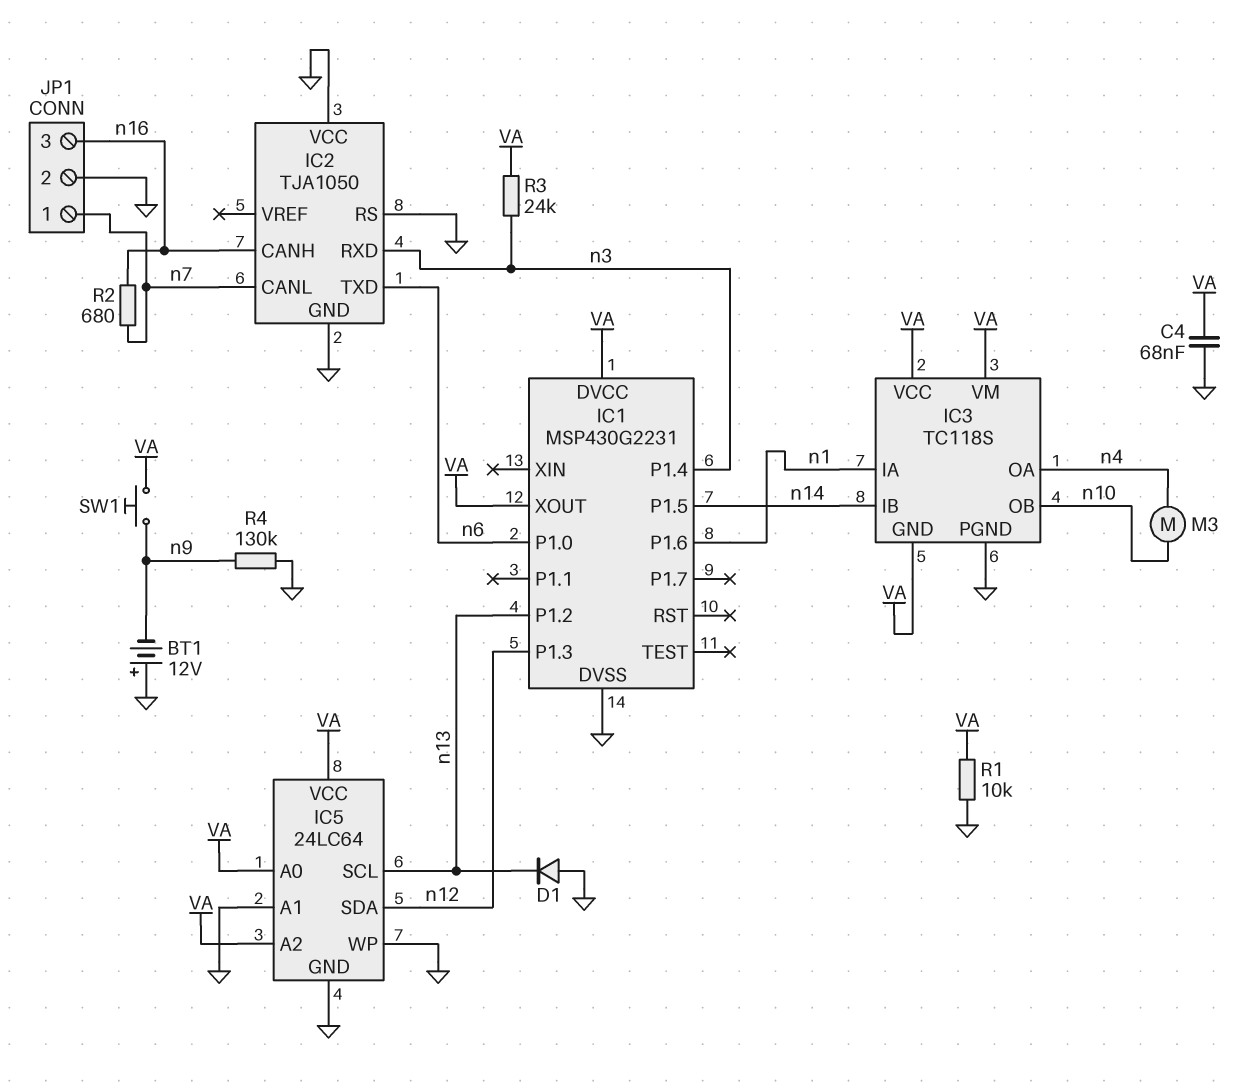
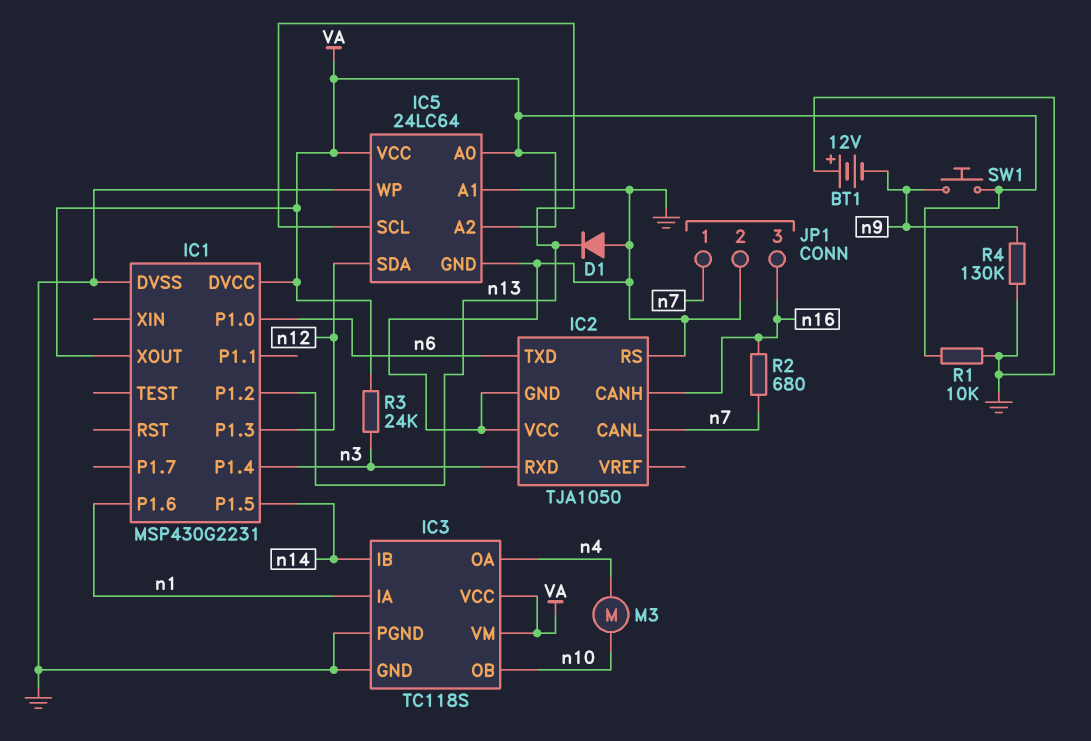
C4: 68nF (GND, VA) -> none
IC3 pin GND: VA -> GND

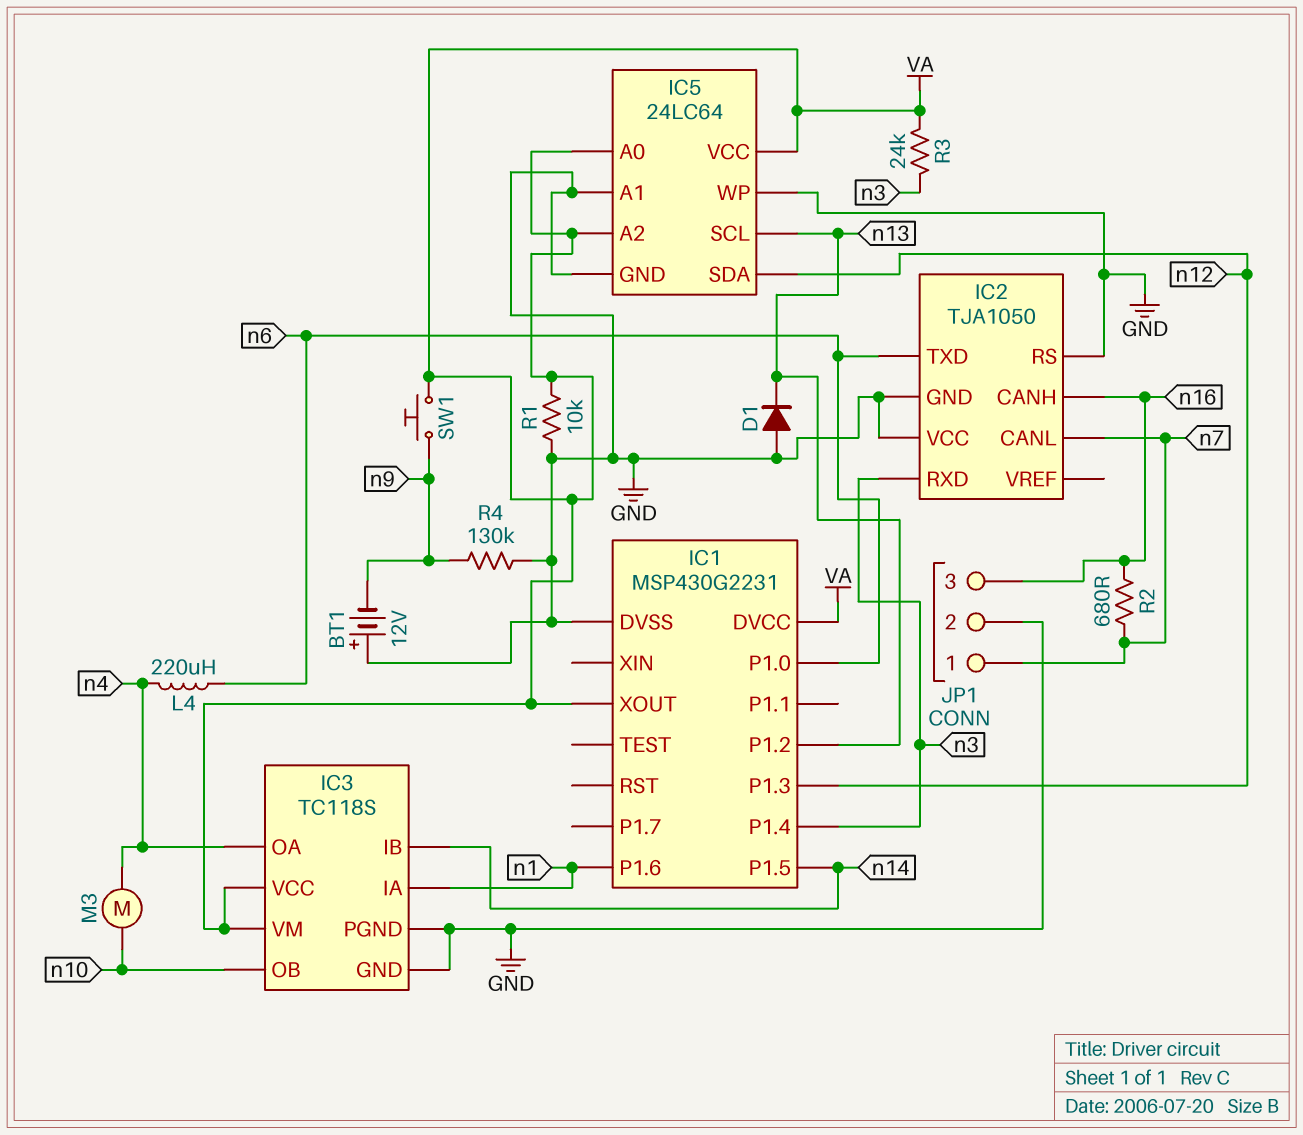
L4: none -> 220uH (n4, n6)

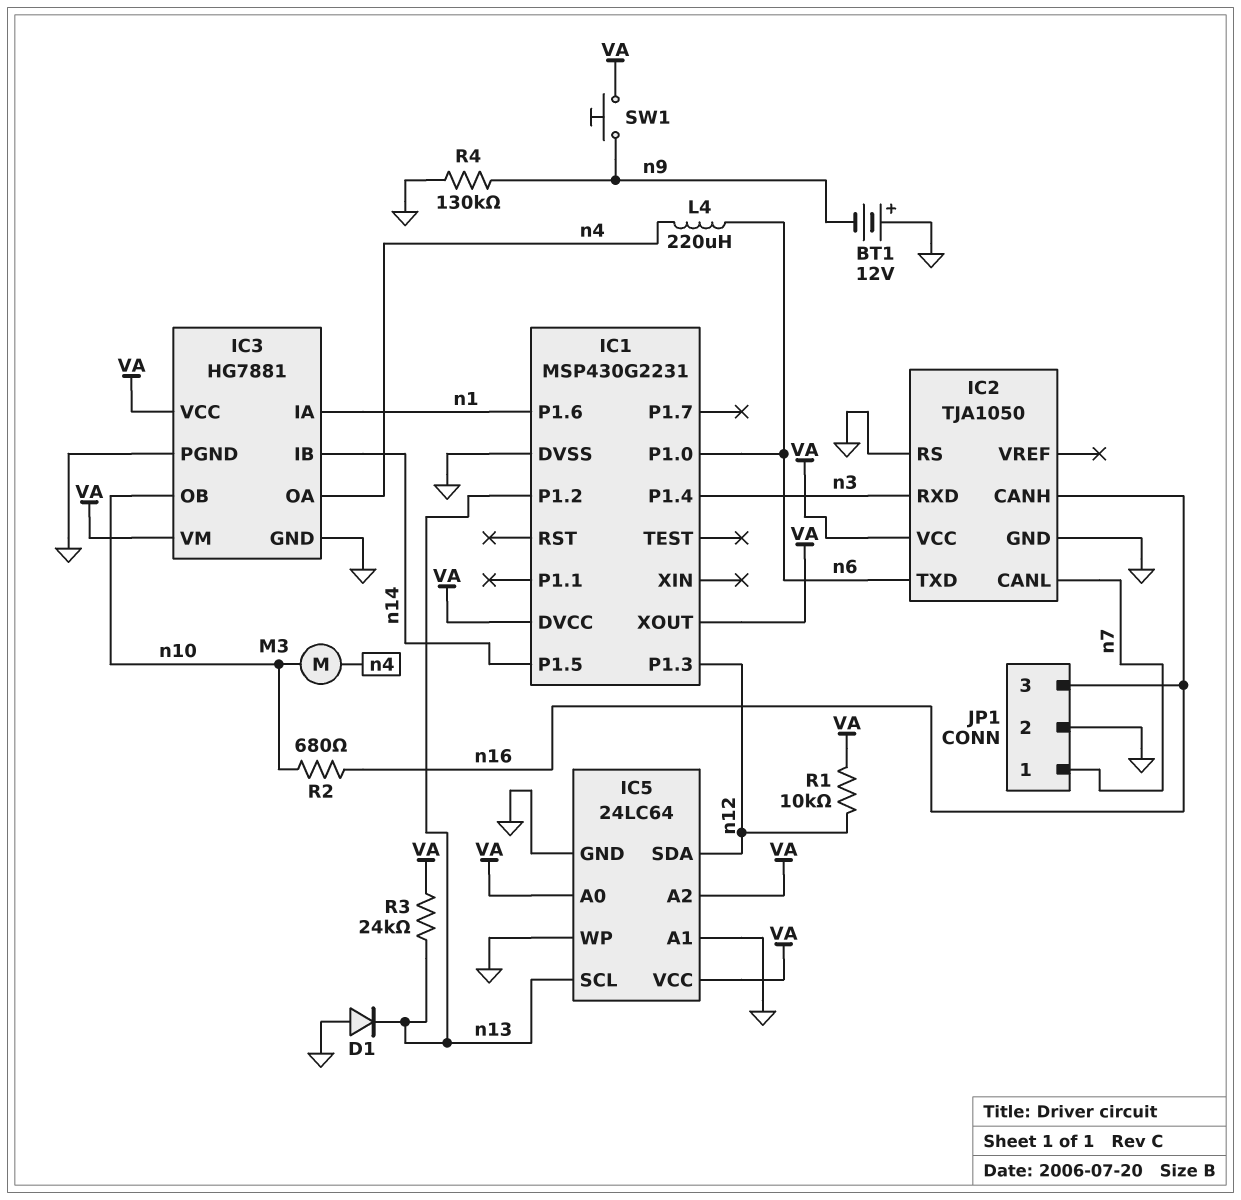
IC2 pin VCC: GND -> VA
IC3: TC118S -> HG7881
R1: 10k (GND, VA) -> 10k (VA, n12)
R2: 680 (n7, n16) -> 680 (n10, n16)
R3: 24k (VA, n3) -> 24k (VA, n13)

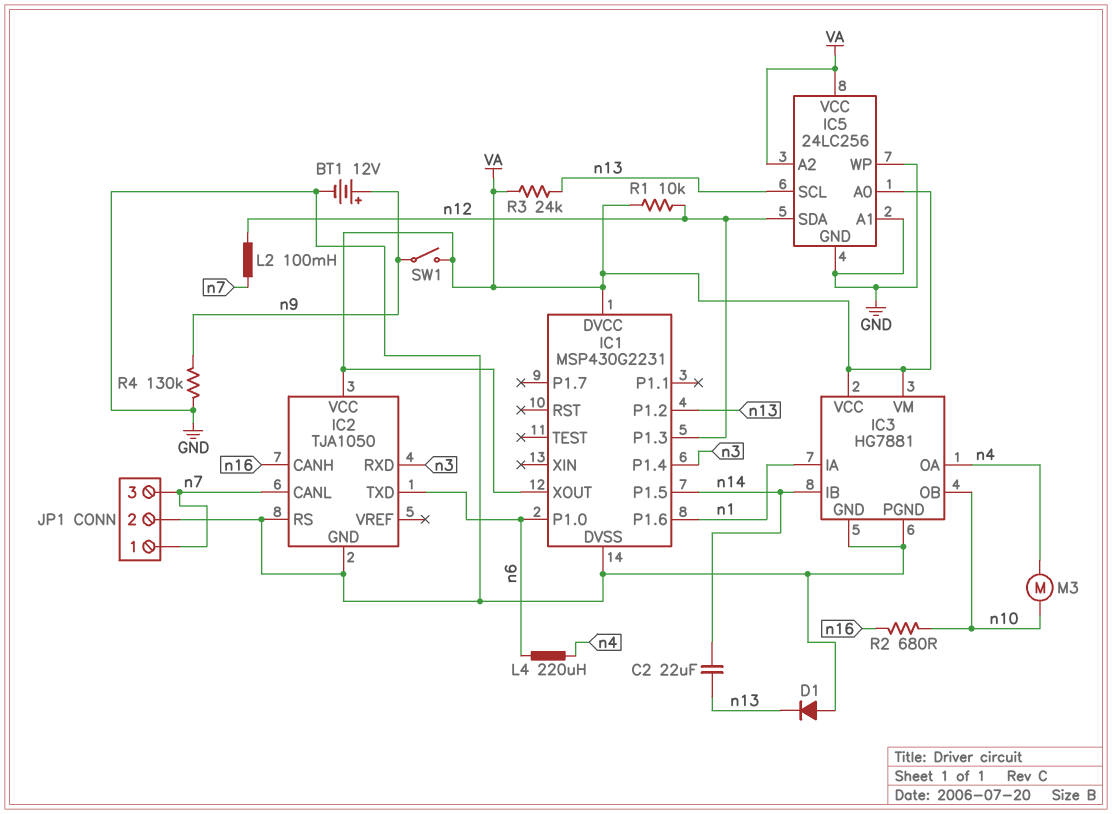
BT1: 12V (plus GND, minus n9) -> 12V (plus n9, minus GND)
C2: none -> 22uF (n13, n14)
IC5: 24LC64 -> 24LC256
JP1 pin 3: n16 -> n7
L2: none -> 100mH (n7, n12)
SW1: button (VA, n9) -> switch (VA, n9)

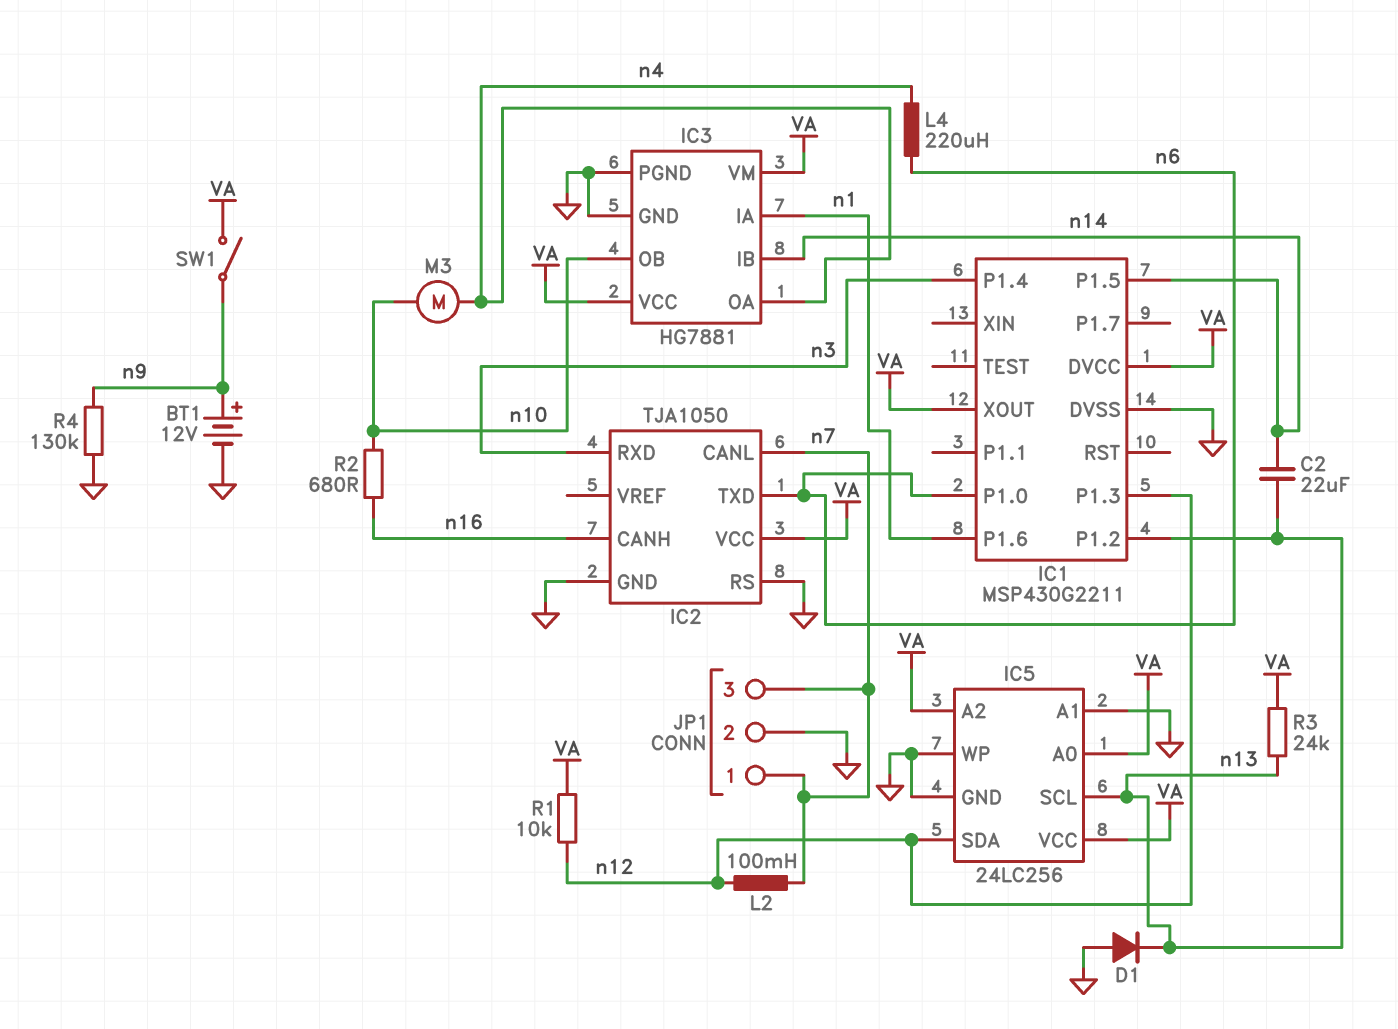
IC1: MSP430G2231 -> MSP430G2211

